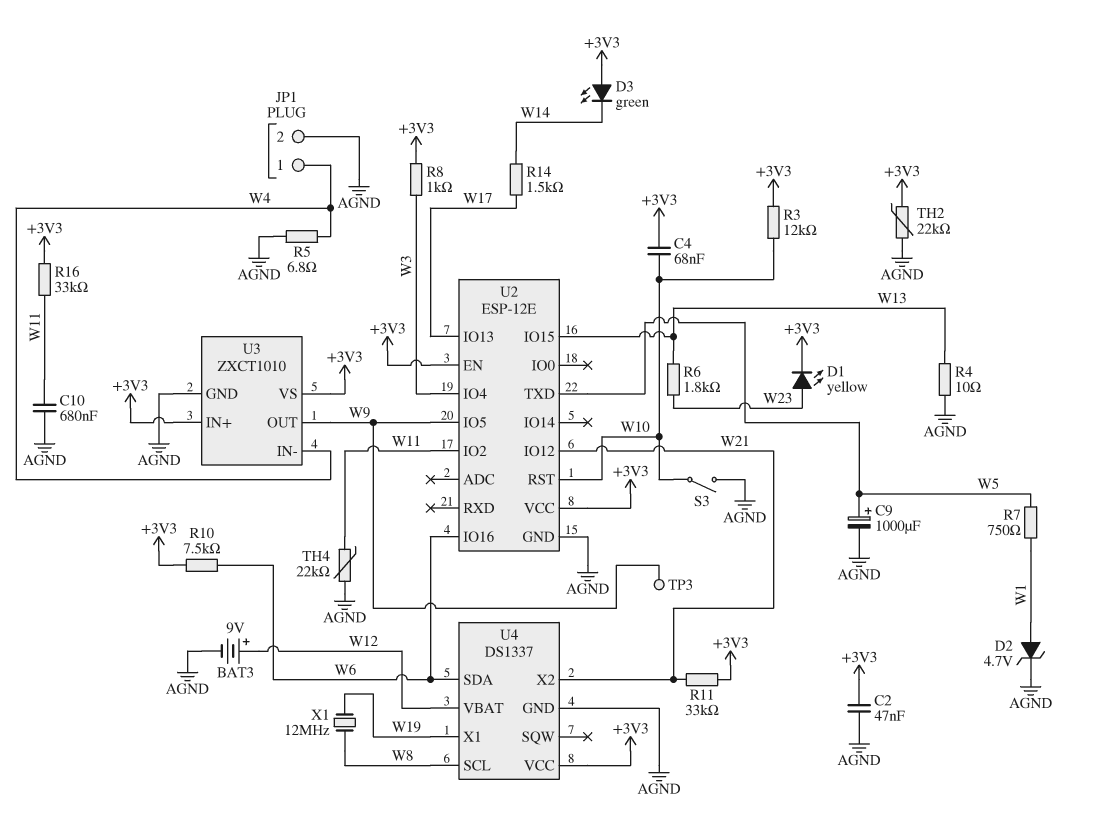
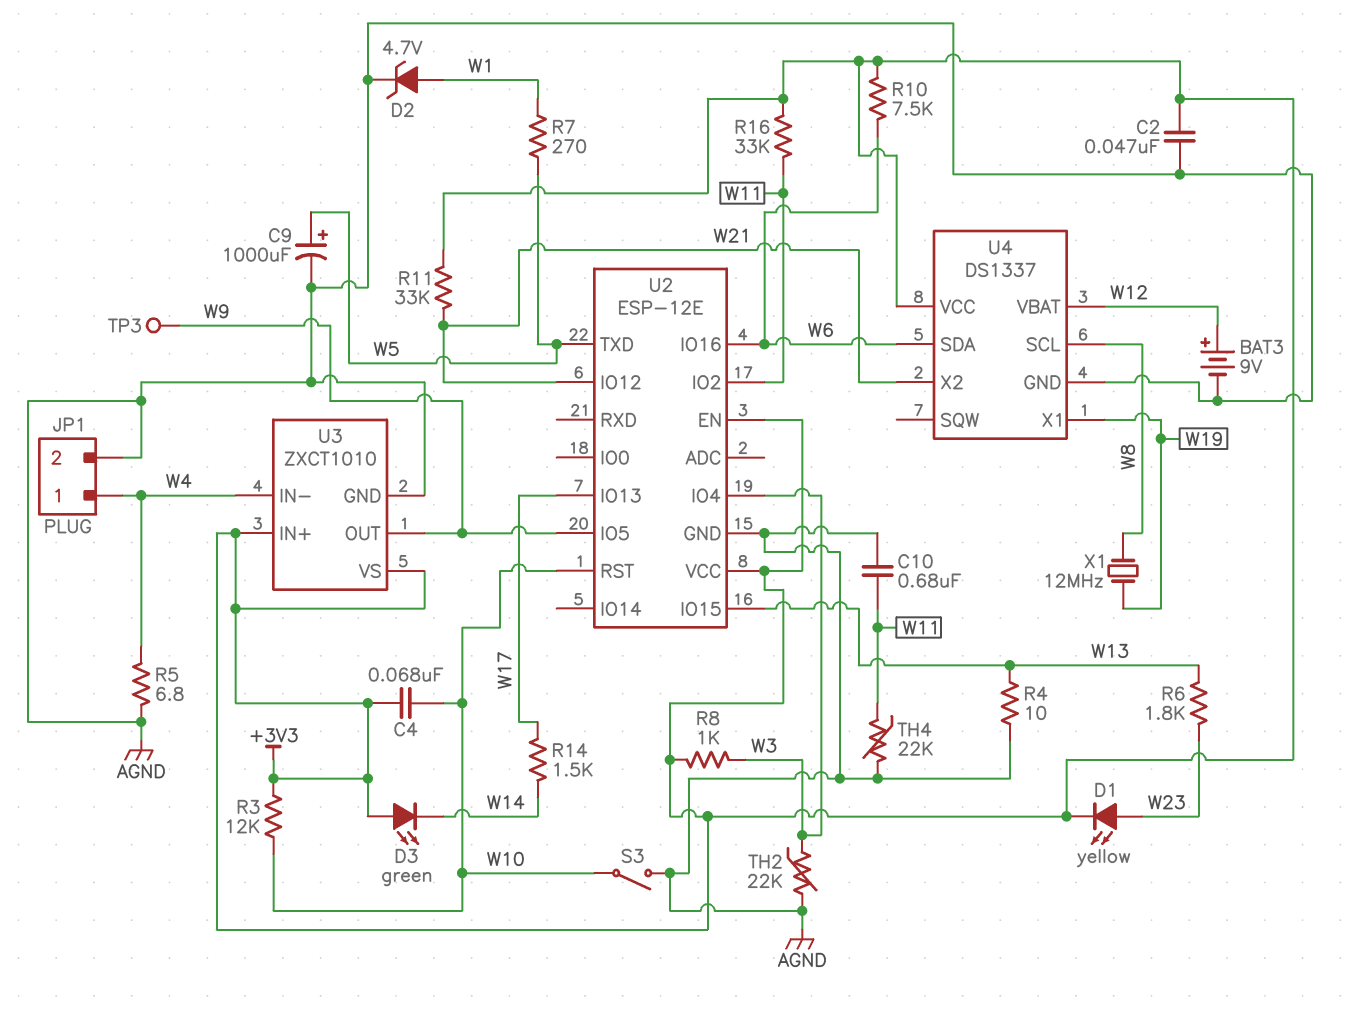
R7: 750 (W1, W5) -> 270 (W1, W5)
TH2: 22k (+3V3, AGND) -> 22k (AGND, W3)

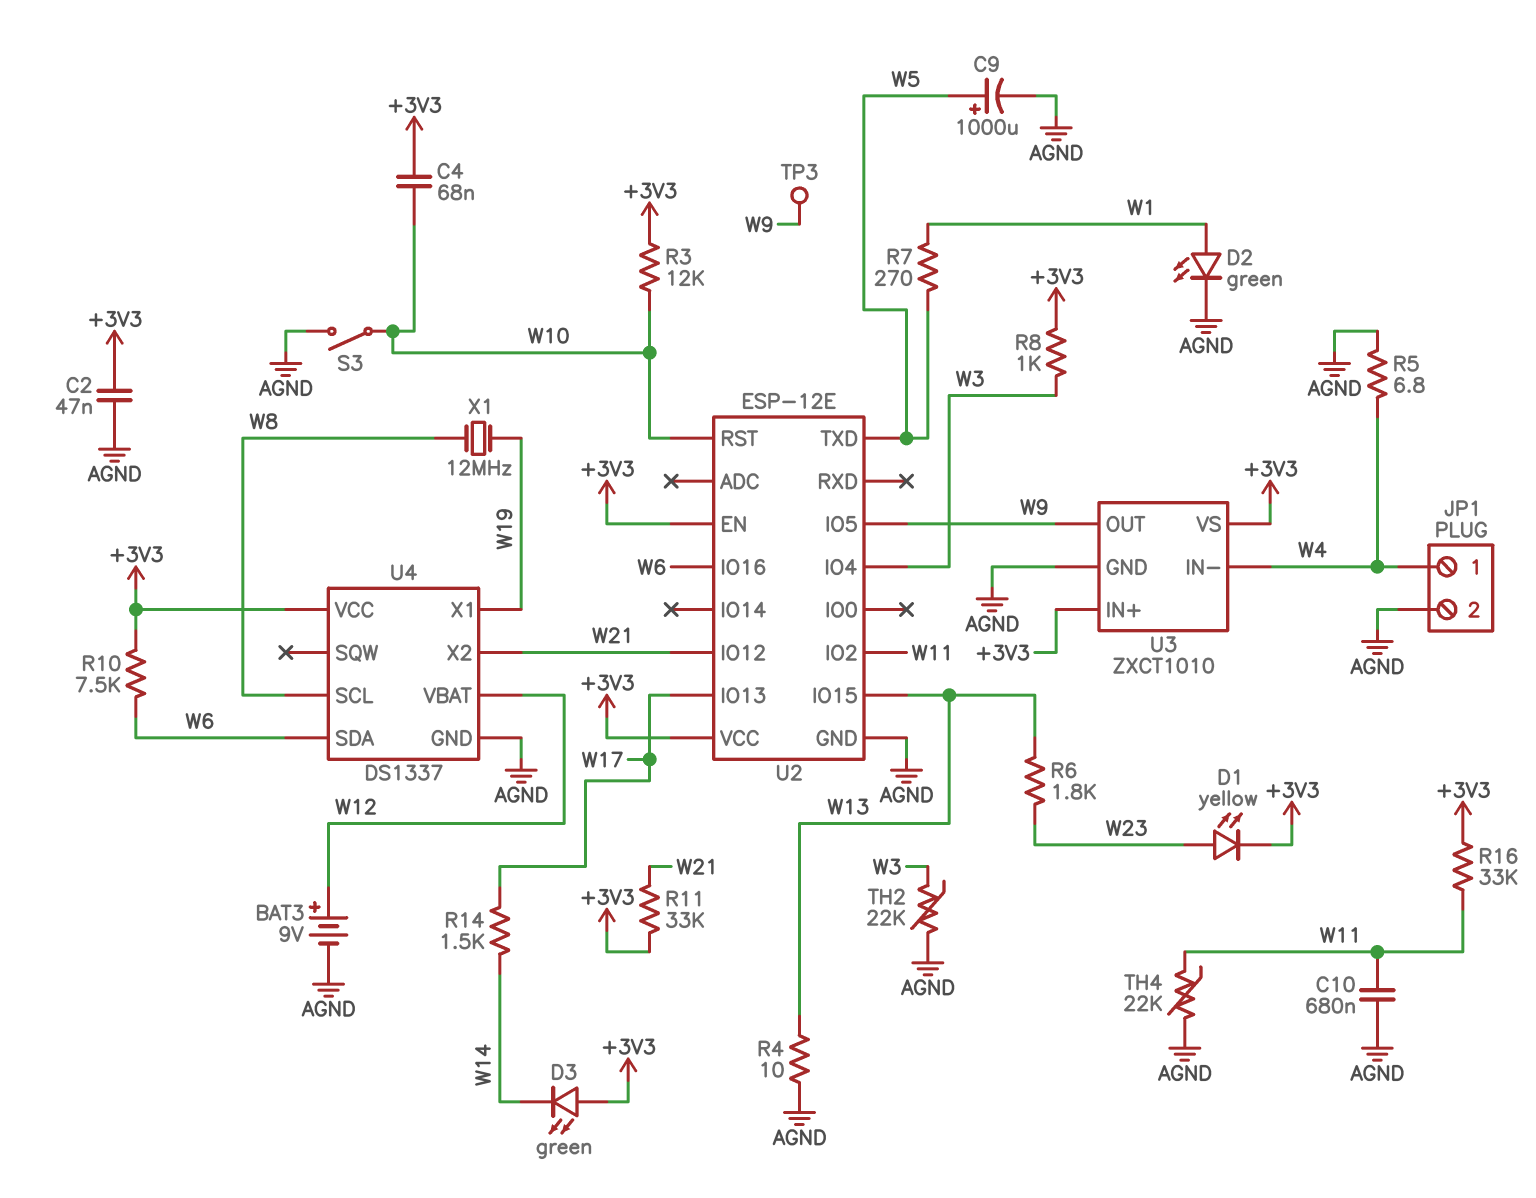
D2: zener 4.7V (A W1, K AGND) -> LED green (A W1, K AGND)

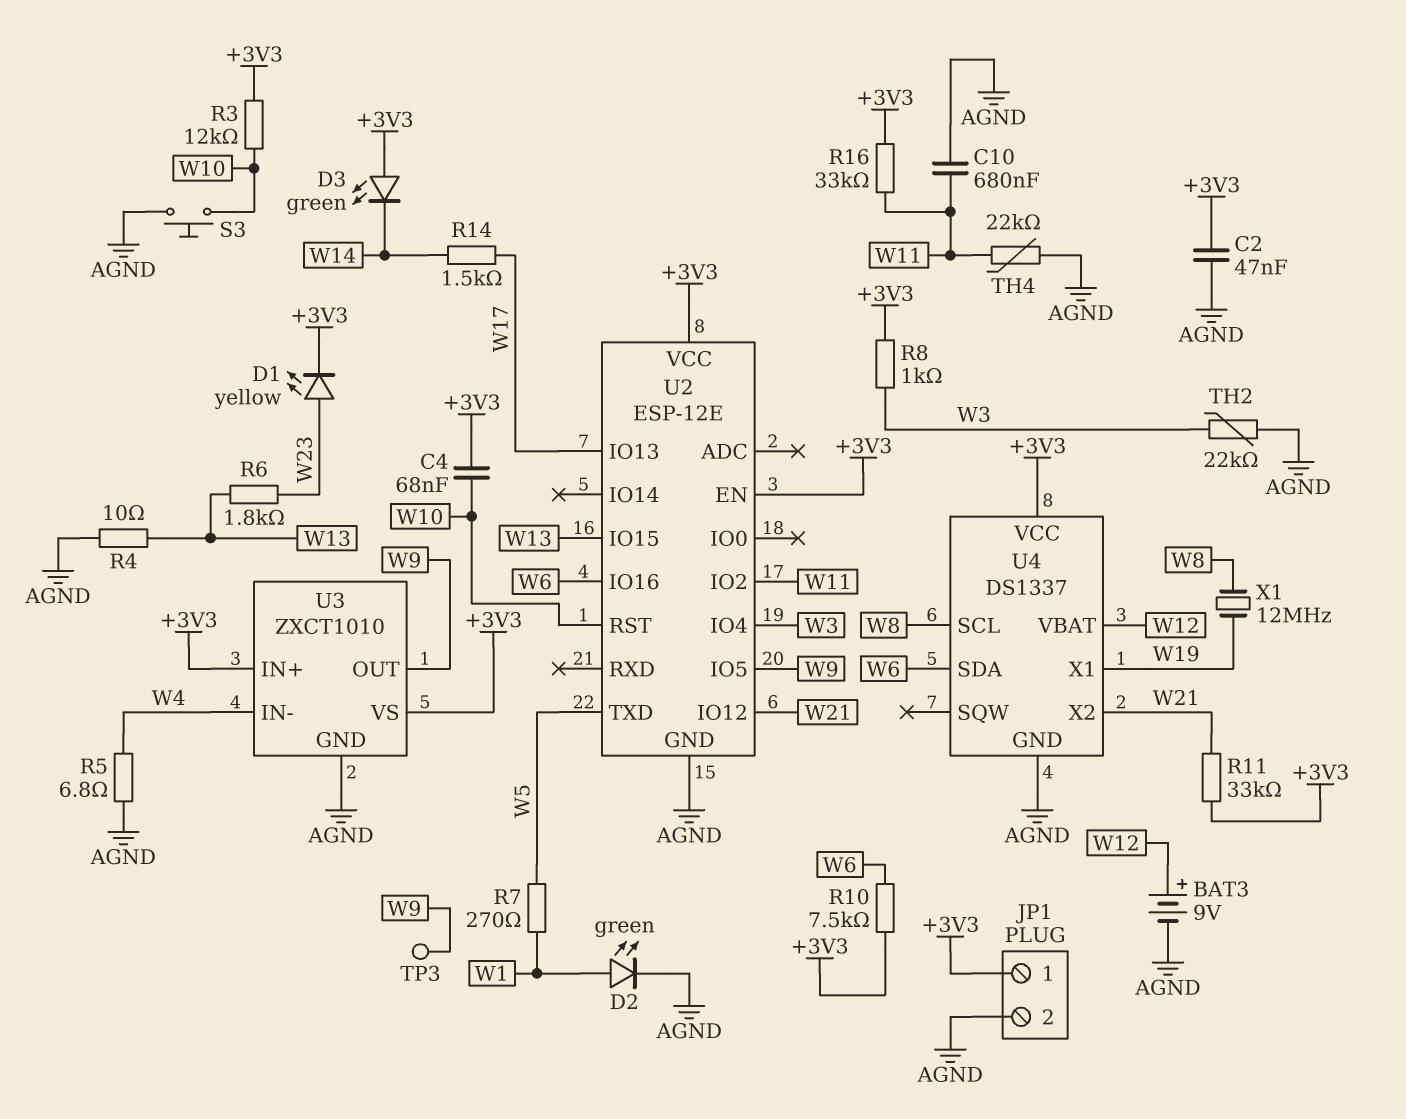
C9: 1000uF (plus W5, minus AGND) -> none
JP1 pin 1: W4 -> +3V3
S3: switch (AGND, W10) -> button (AGND, W10)

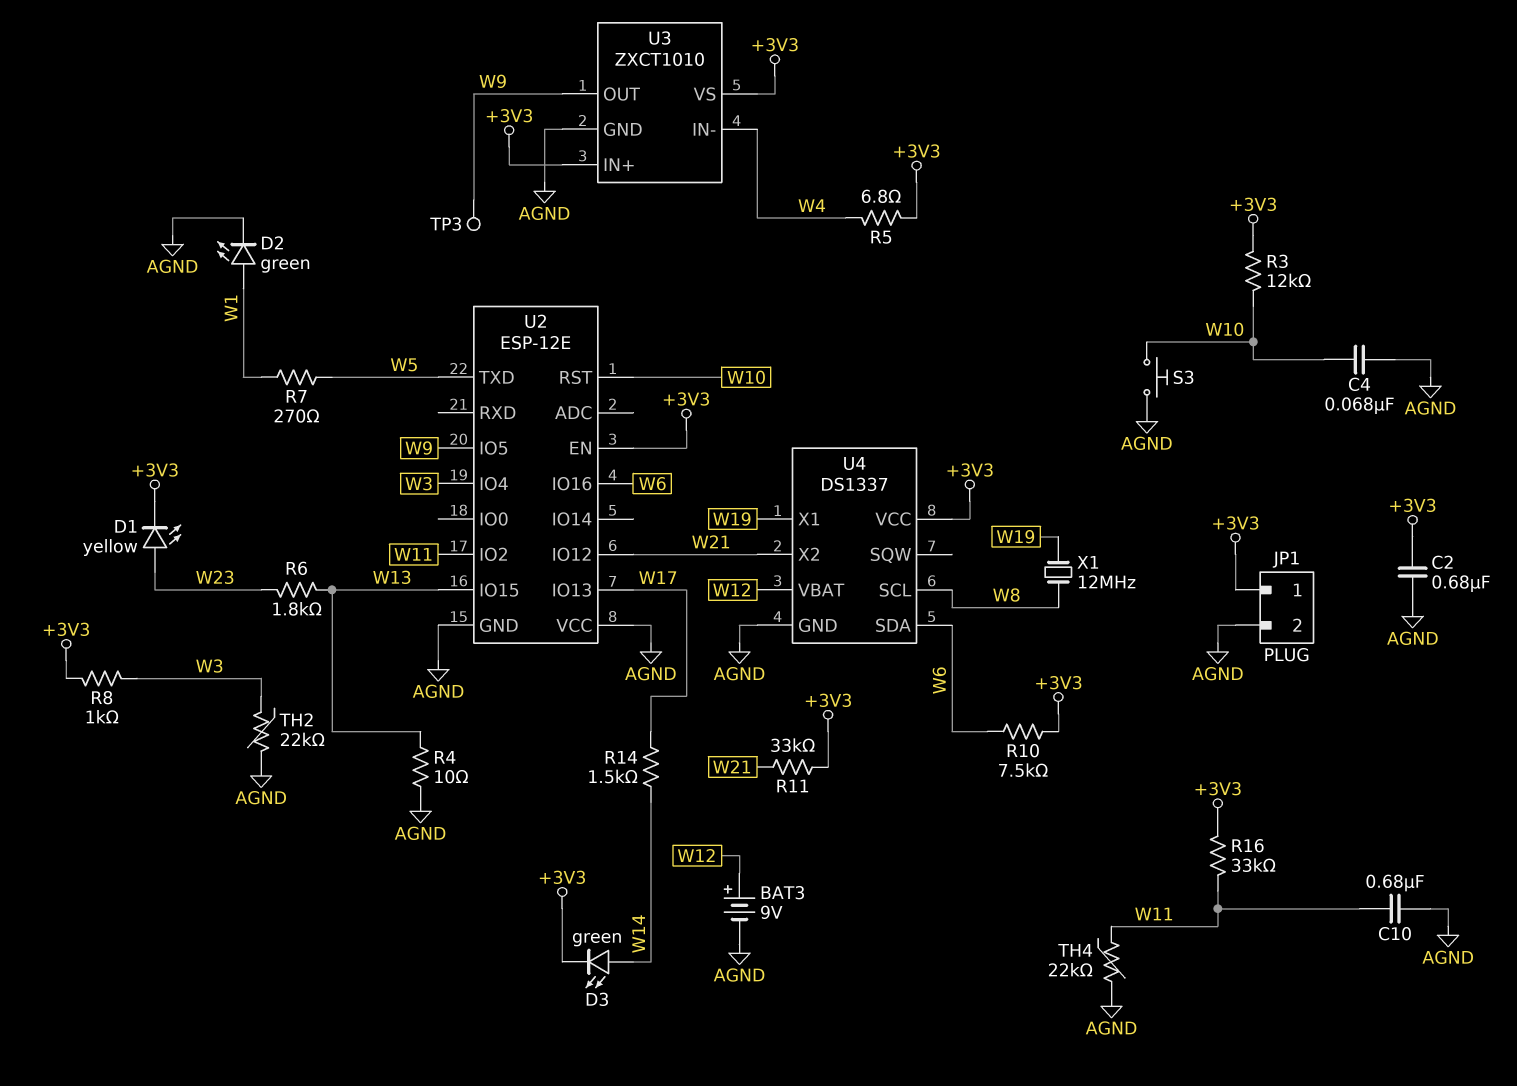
C2: 47nF (+3V3, AGND) -> 680nF (+3V3, AGND)
C4: 68nF (+3V3, W10) -> 68nF (AGND, W10)
D3: LED green (A +3V3, K W14) -> LED green (A W14, K +3V3)
R5: 6.8 (AGND, W4) -> 6.8 (+3V3, W4)
U2 pin VCC: +3V3 -> AGND

